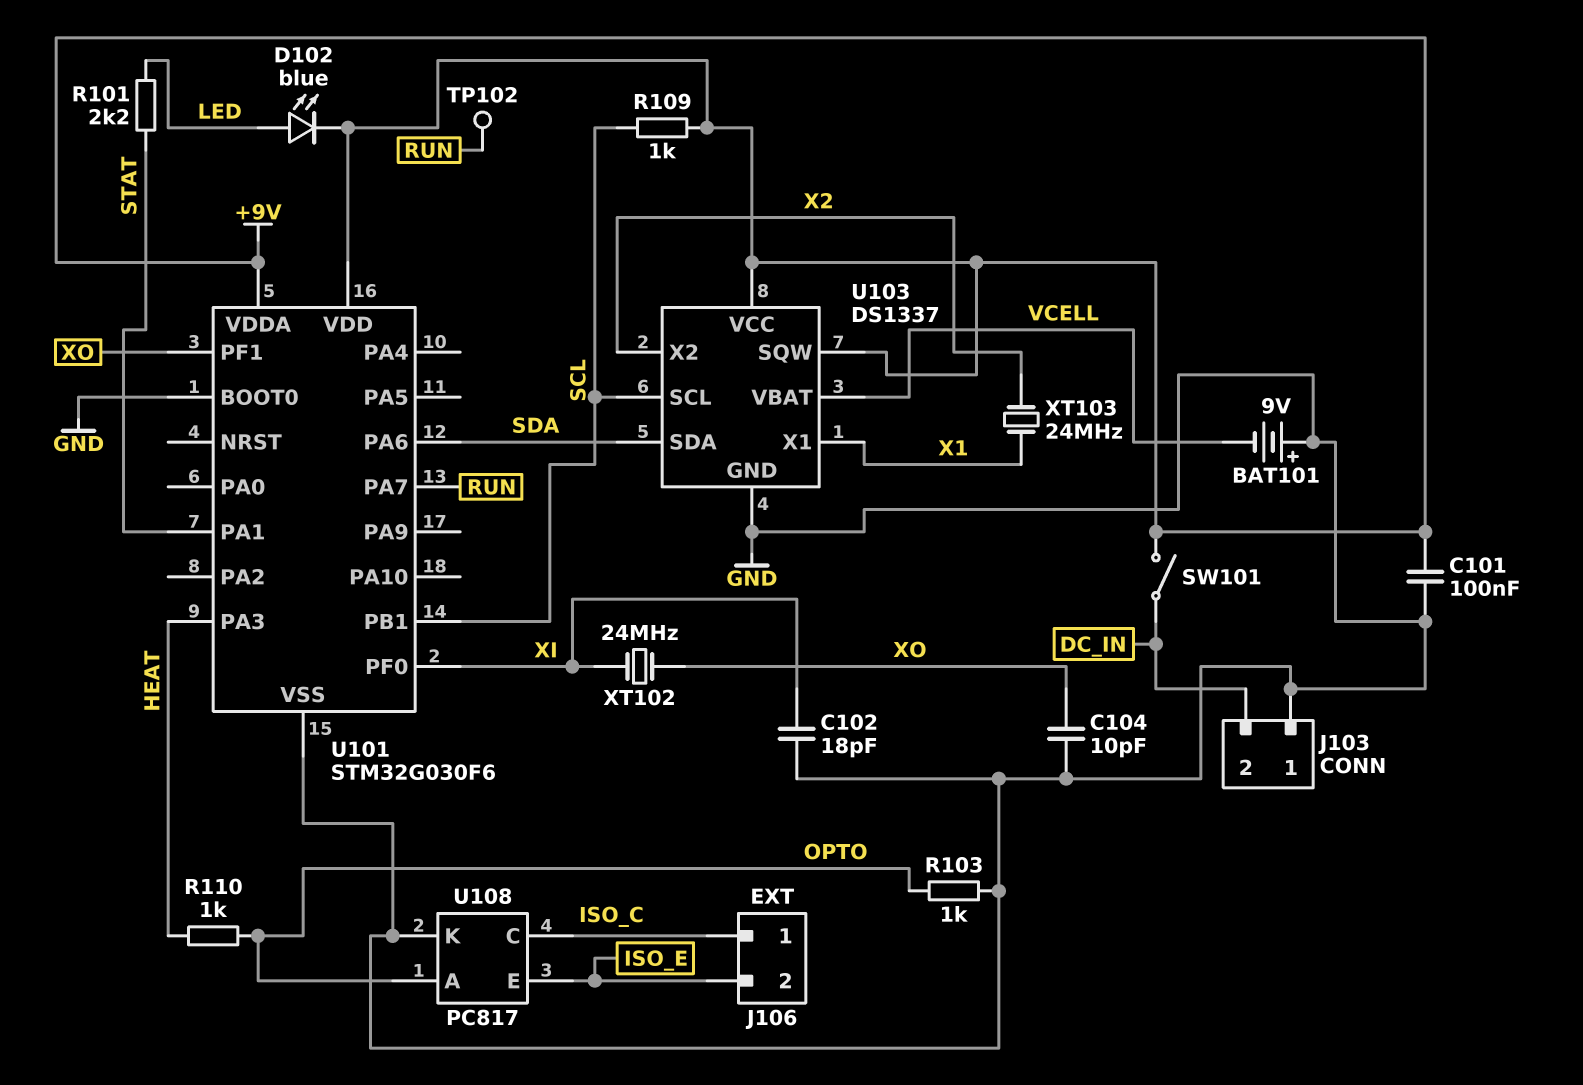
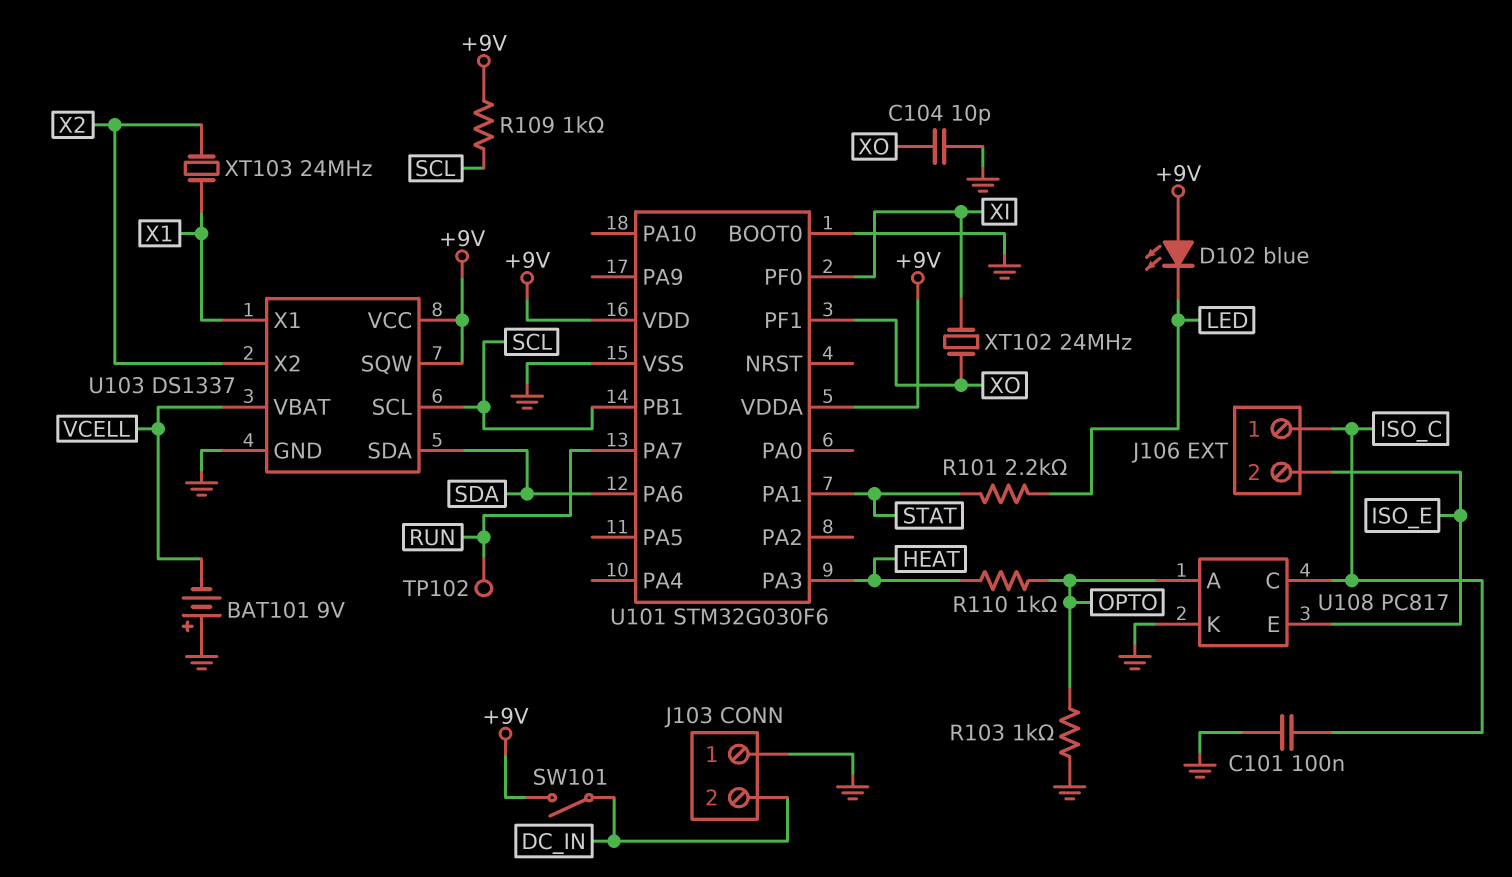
C101: 100nF (+9V, GND) -> 100nF (GND, ISO_C)
C102: 18pF (GND, XI) -> none
D102: LED blue (A LED, K +9V) -> LED blue (A +9V, K LED)

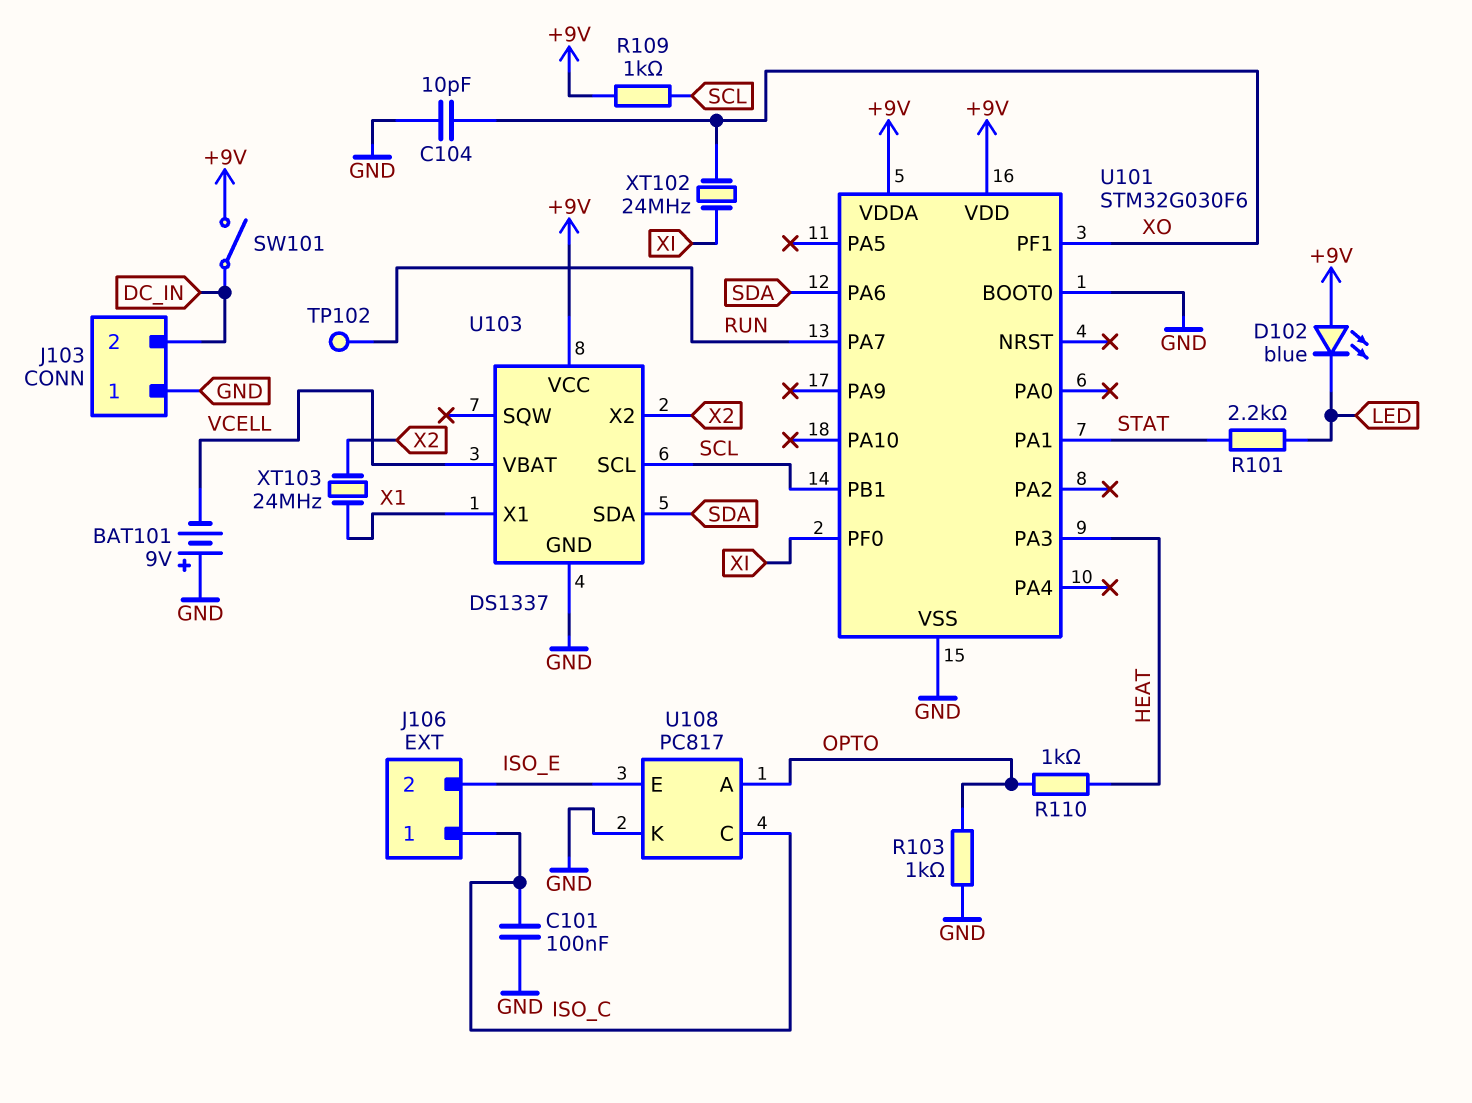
U103 pin SQW: +9V -> none

